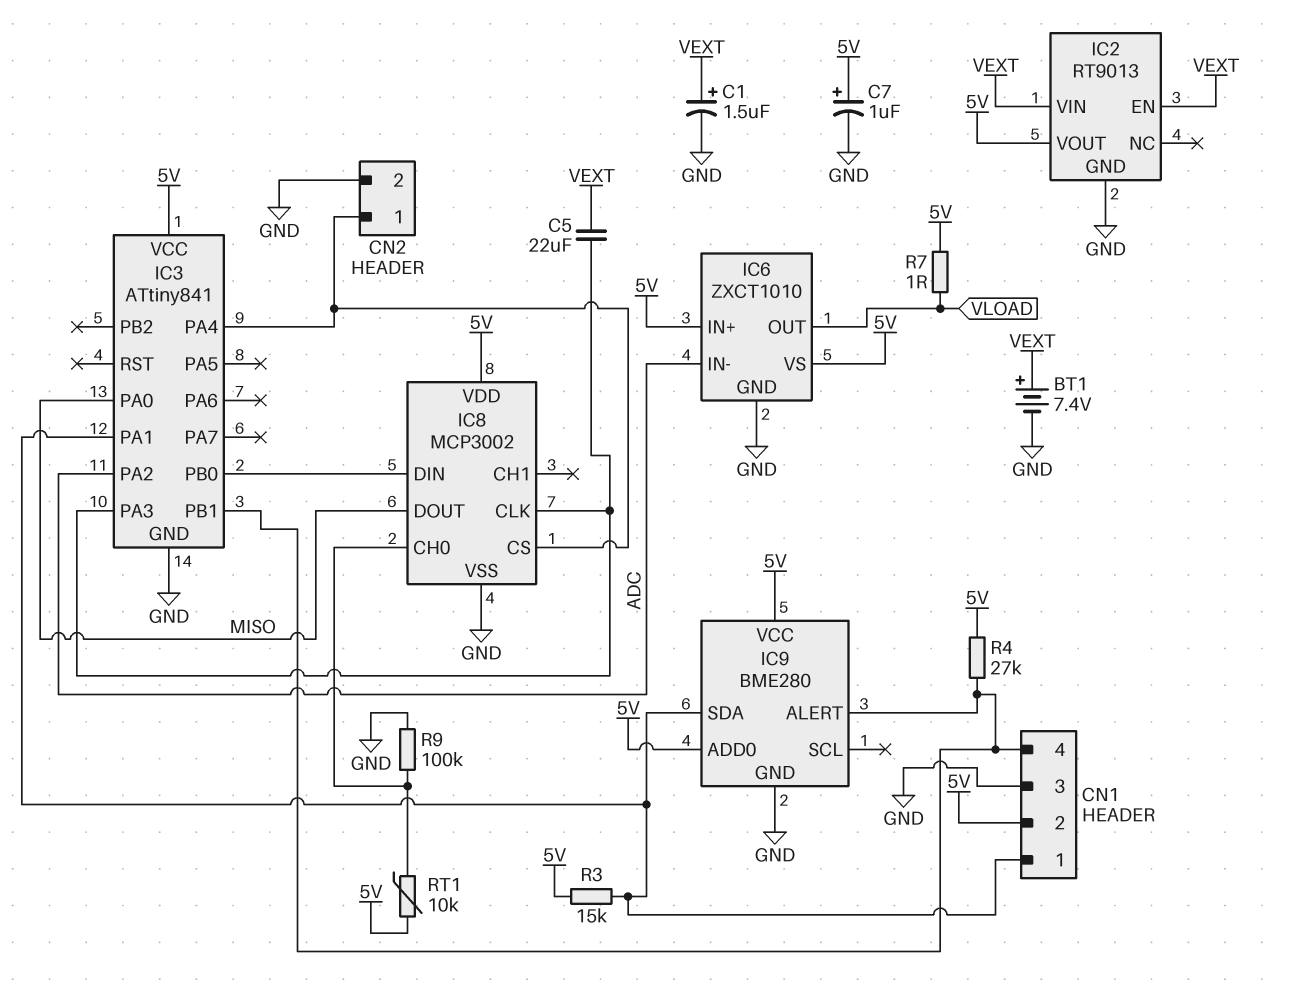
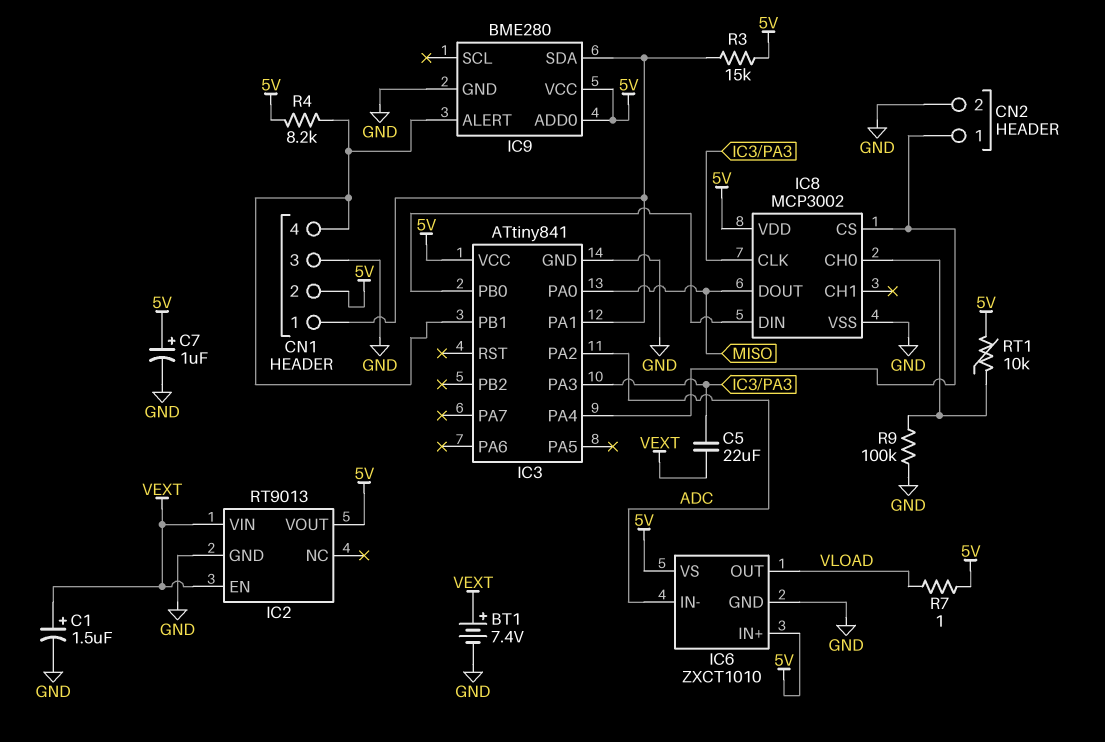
R4: 27k (5V, CN1/4) -> 8.2k (5V, CN1/4)

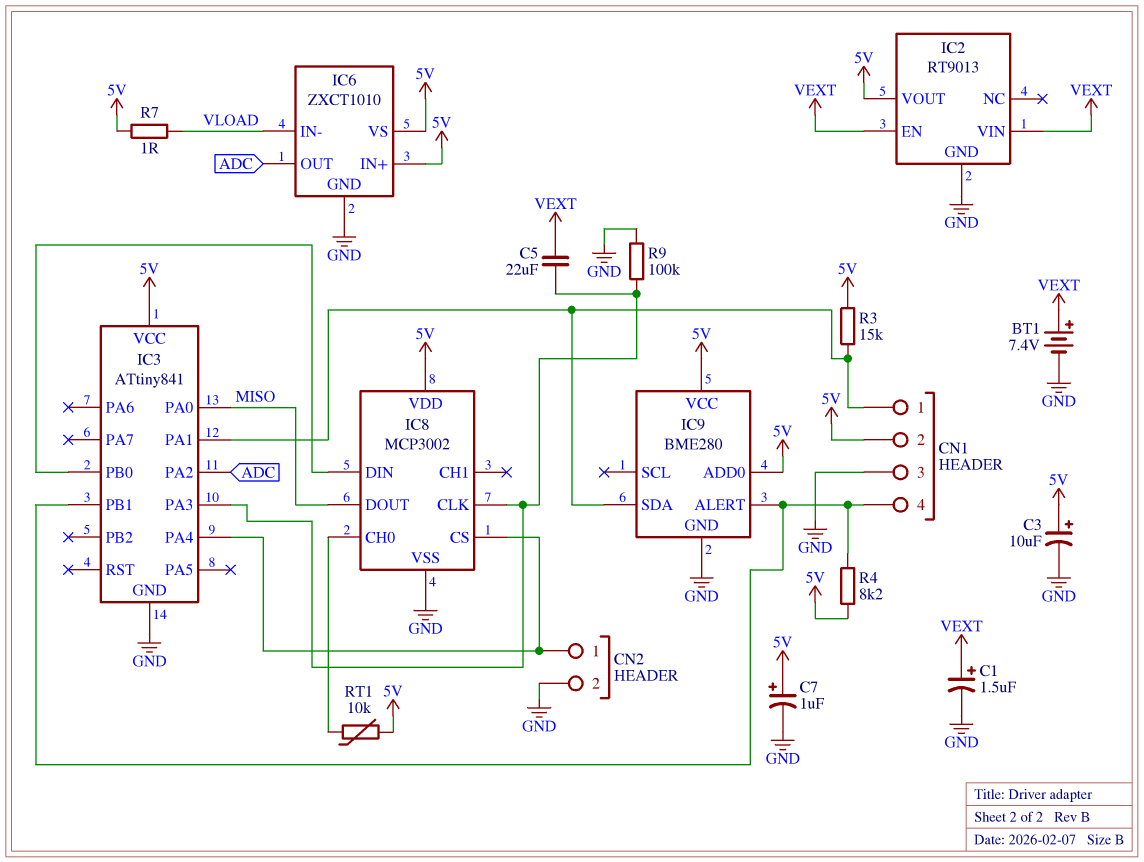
C3: none -> 10uF (plus 5V, minus GND)
IC6 pin IN-: ADC -> VLOAD
IC6 pin OUT: VLOAD -> ADC
R9: 100k (GND, IC8/CH0) -> 100k (GND, IC3/PA3)

